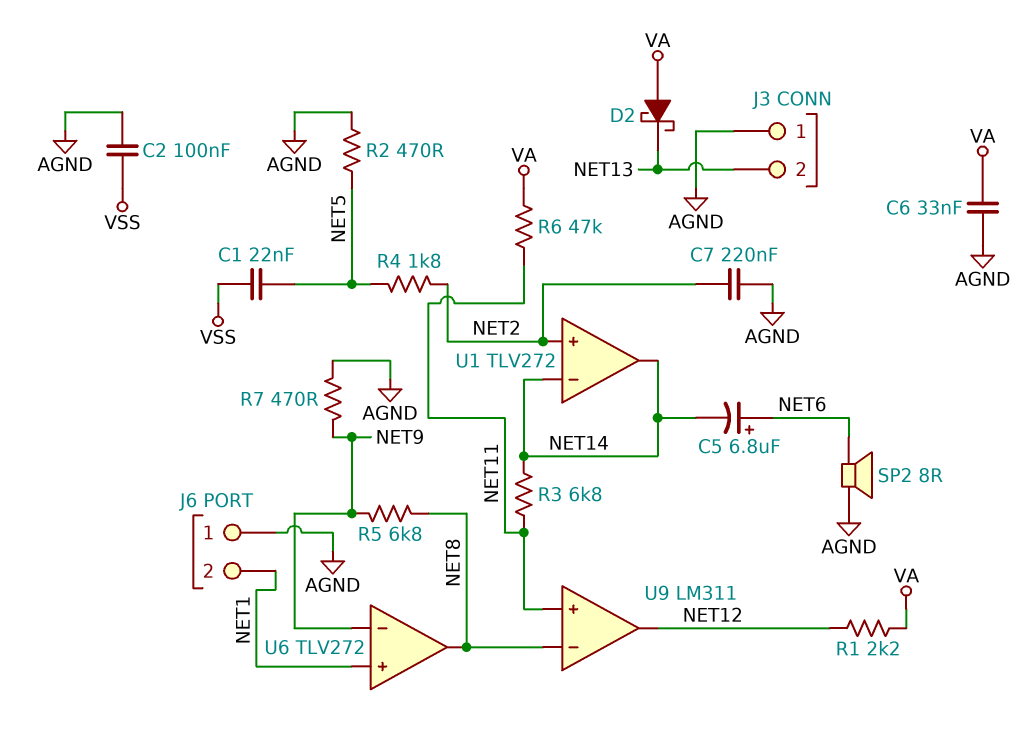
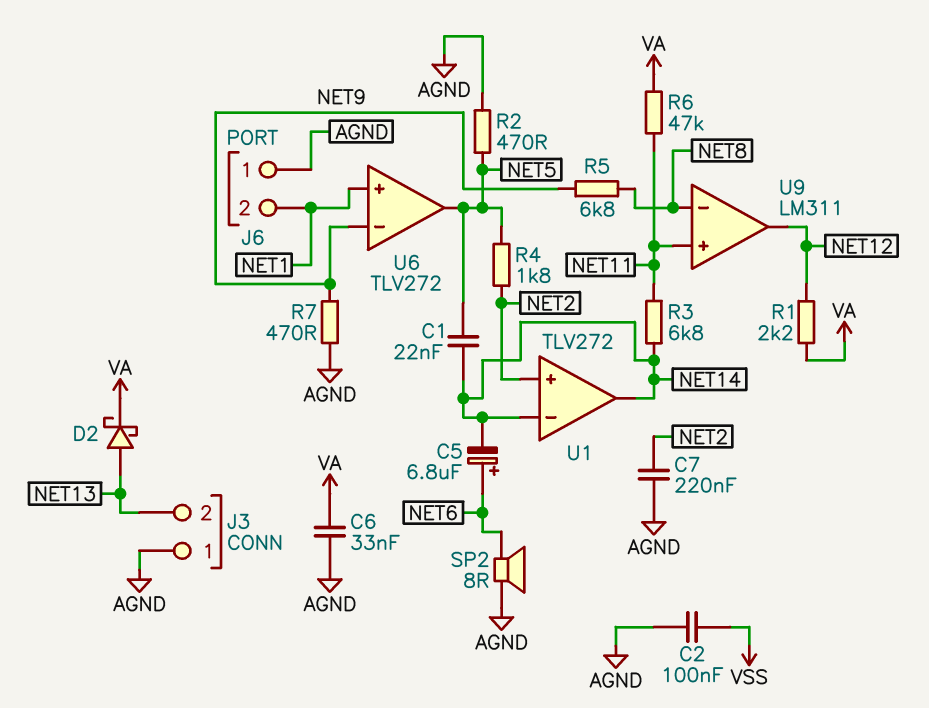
C1: 22nF (NET5, VSS) -> 22nF (NET5, NET14)
D2: schottky (A VA, K NET13) -> schottky (A NET13, K VA)
U6 pin out: NET8 -> NET5

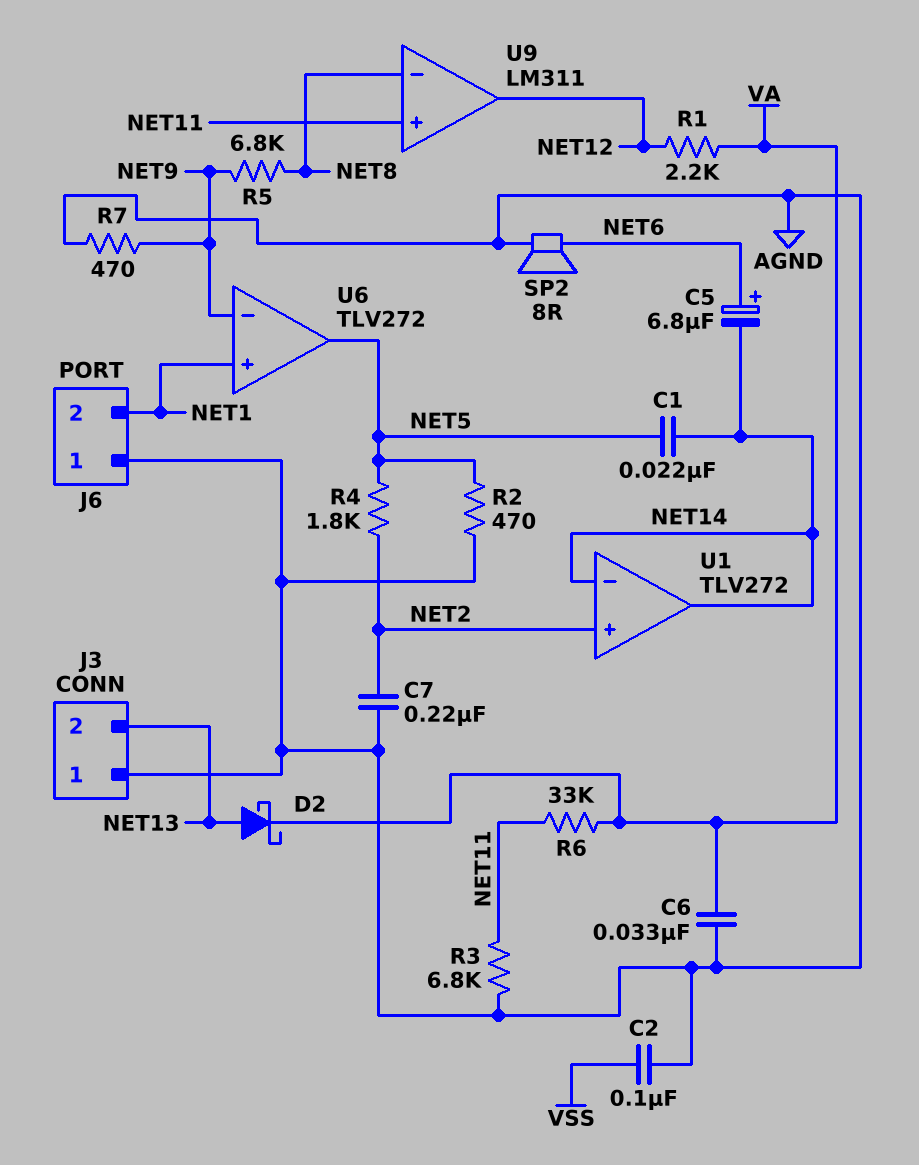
R3: 6.8k (NET11, NET14) -> 6.8k (AGND, NET11)
R6: 47k (NET11, VA) -> 33k (NET11, VA)

